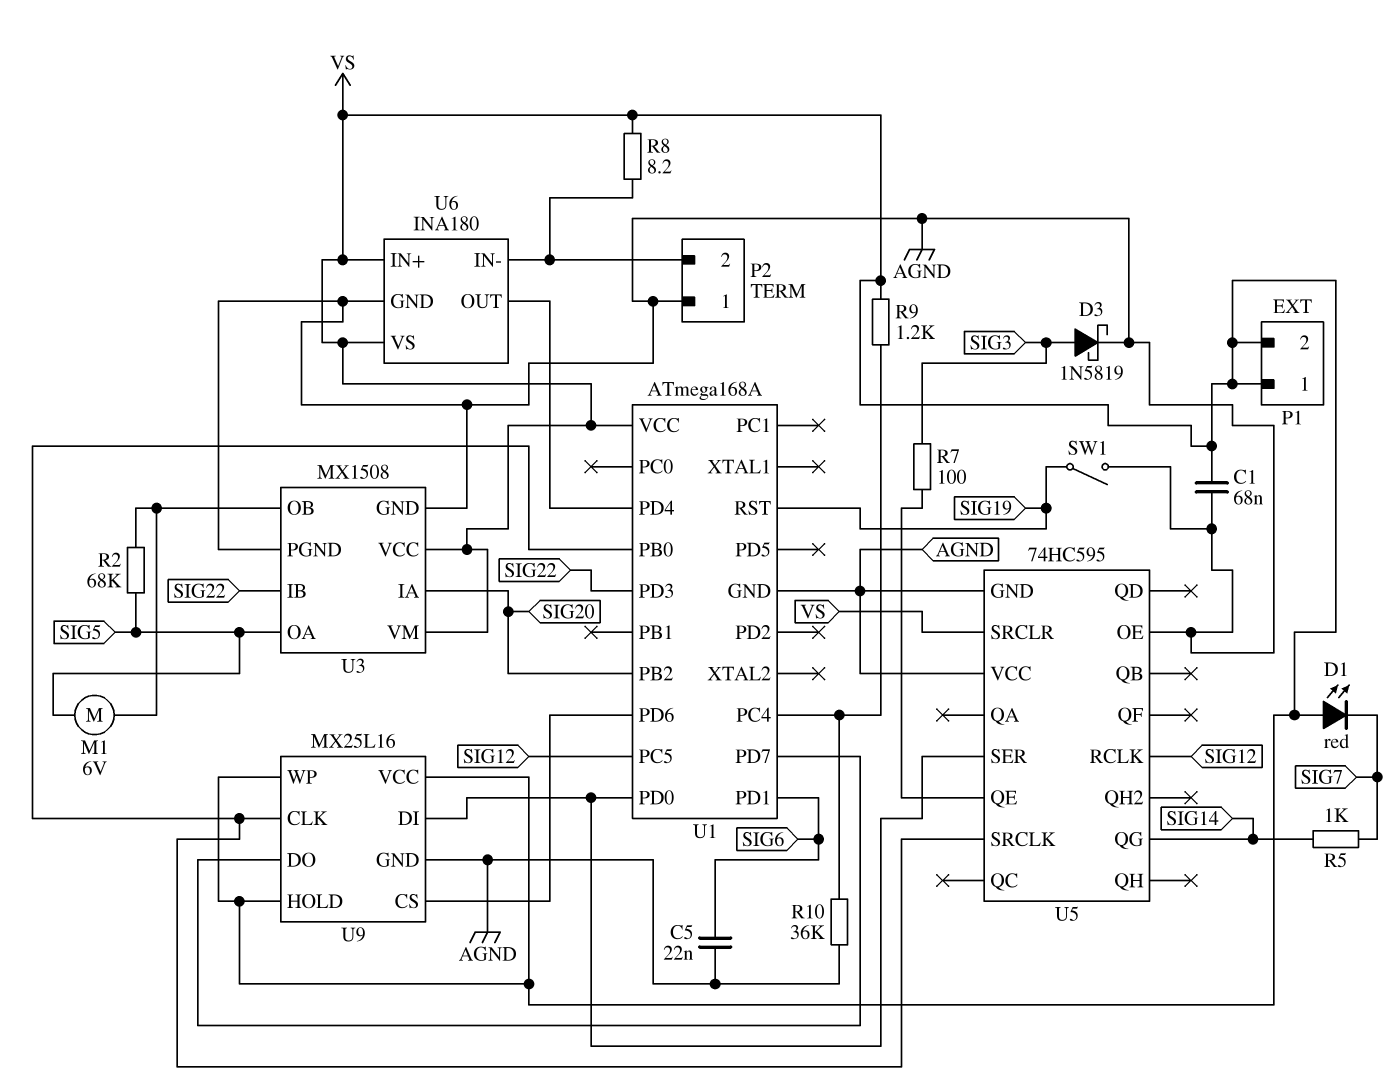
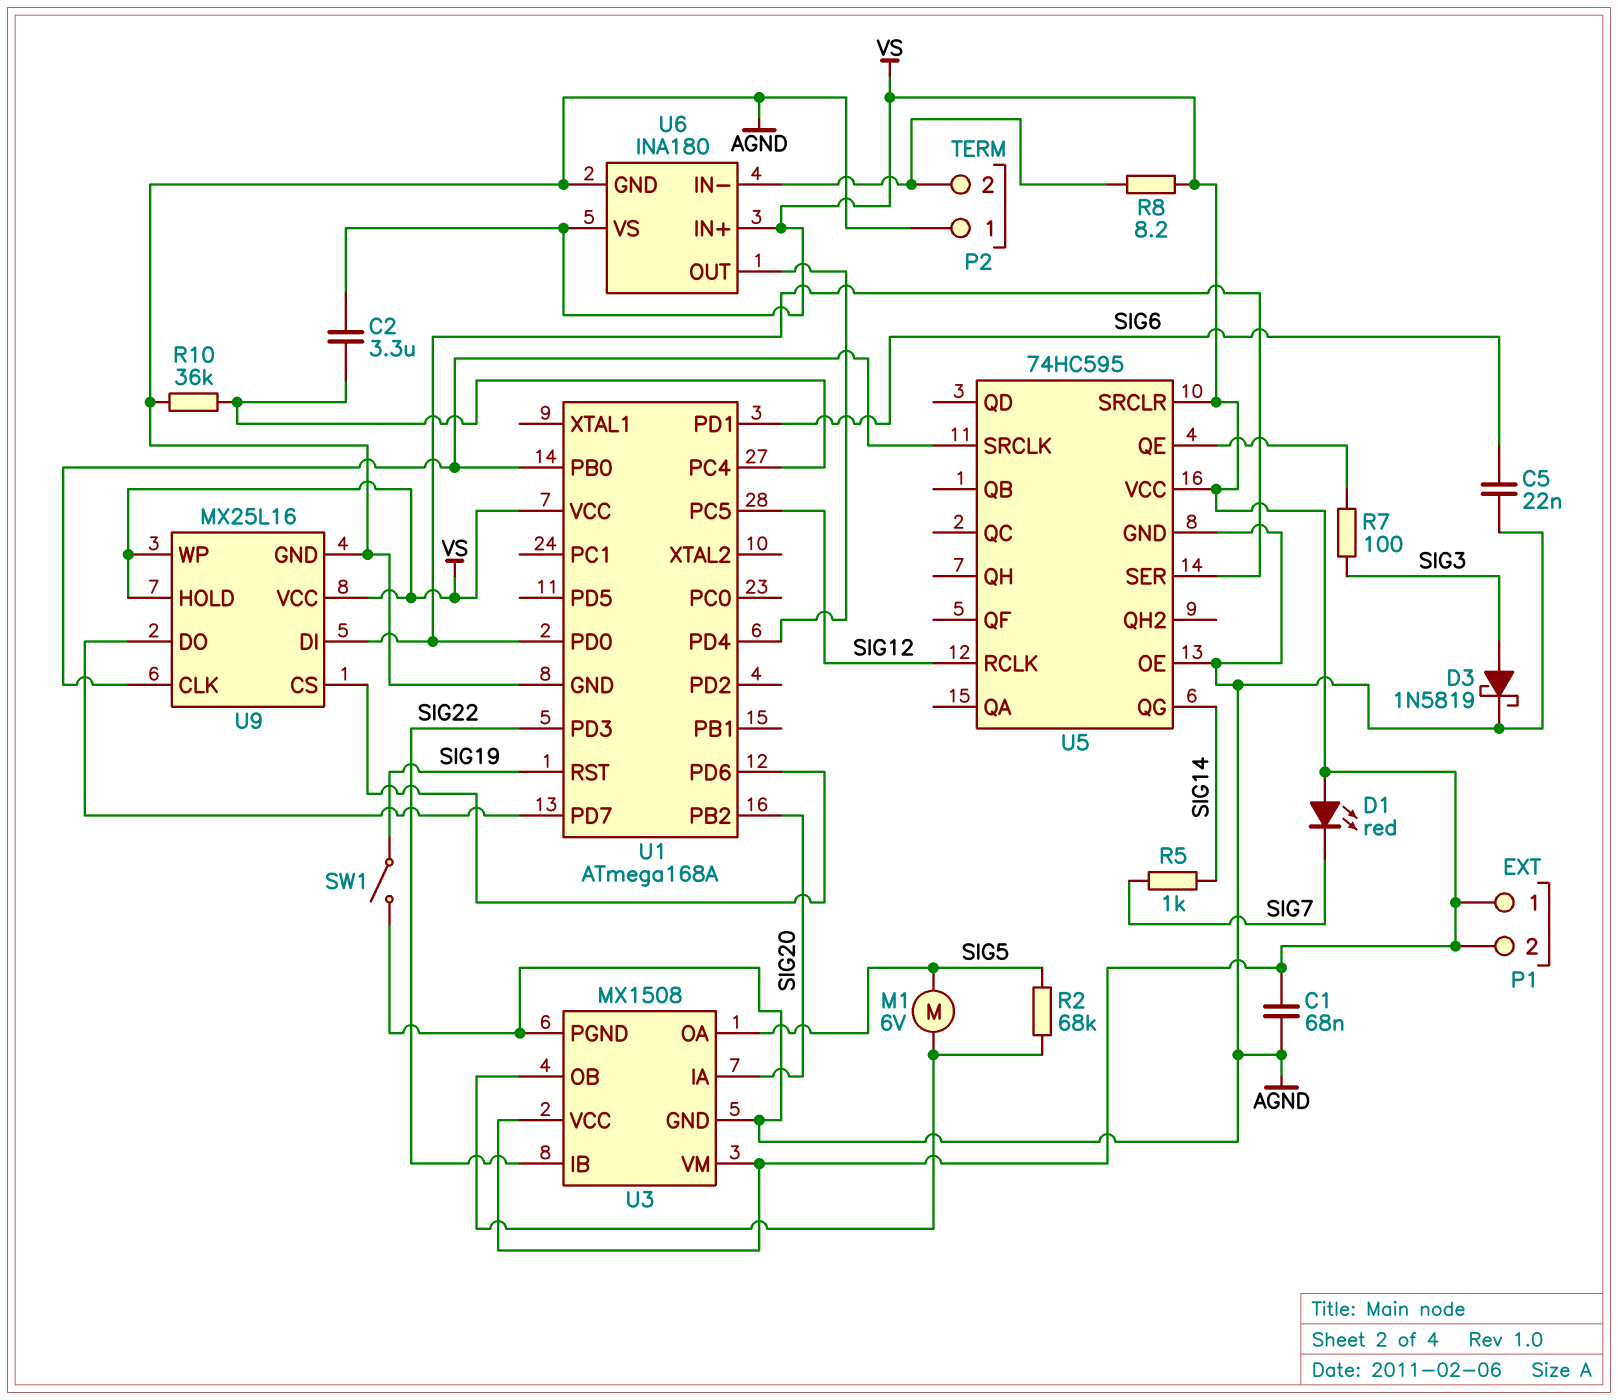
C2: none -> 3.3uF (U1/PC4, VS)
R9: 1.2k (U1/PC4, VS) -> none
U5 pin VCC: AGND -> VS

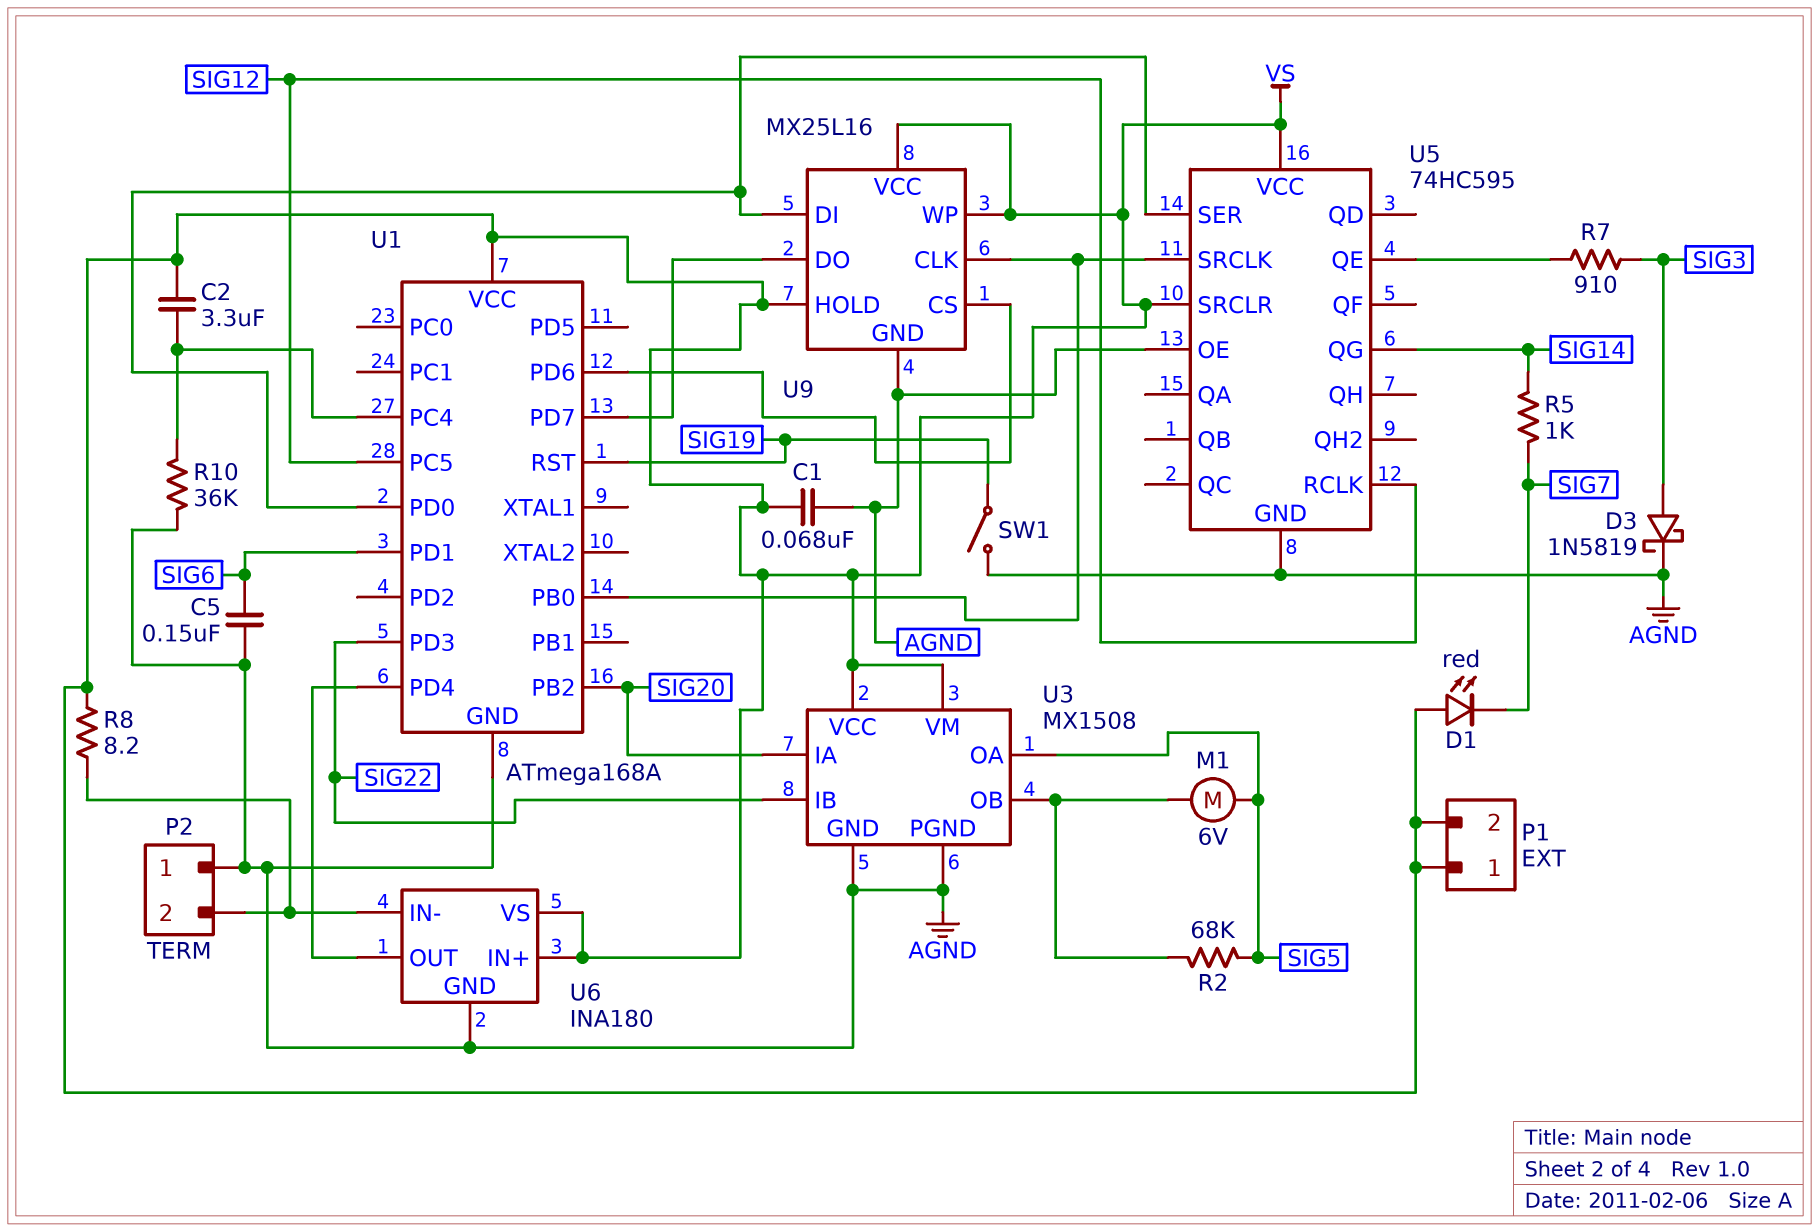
C5: 22nF (AGND, SIG6) -> 150nF (AGND, SIG6)
R7: 100 (SIG3, U5/QE) -> 910 (SIG3, U5/QE)

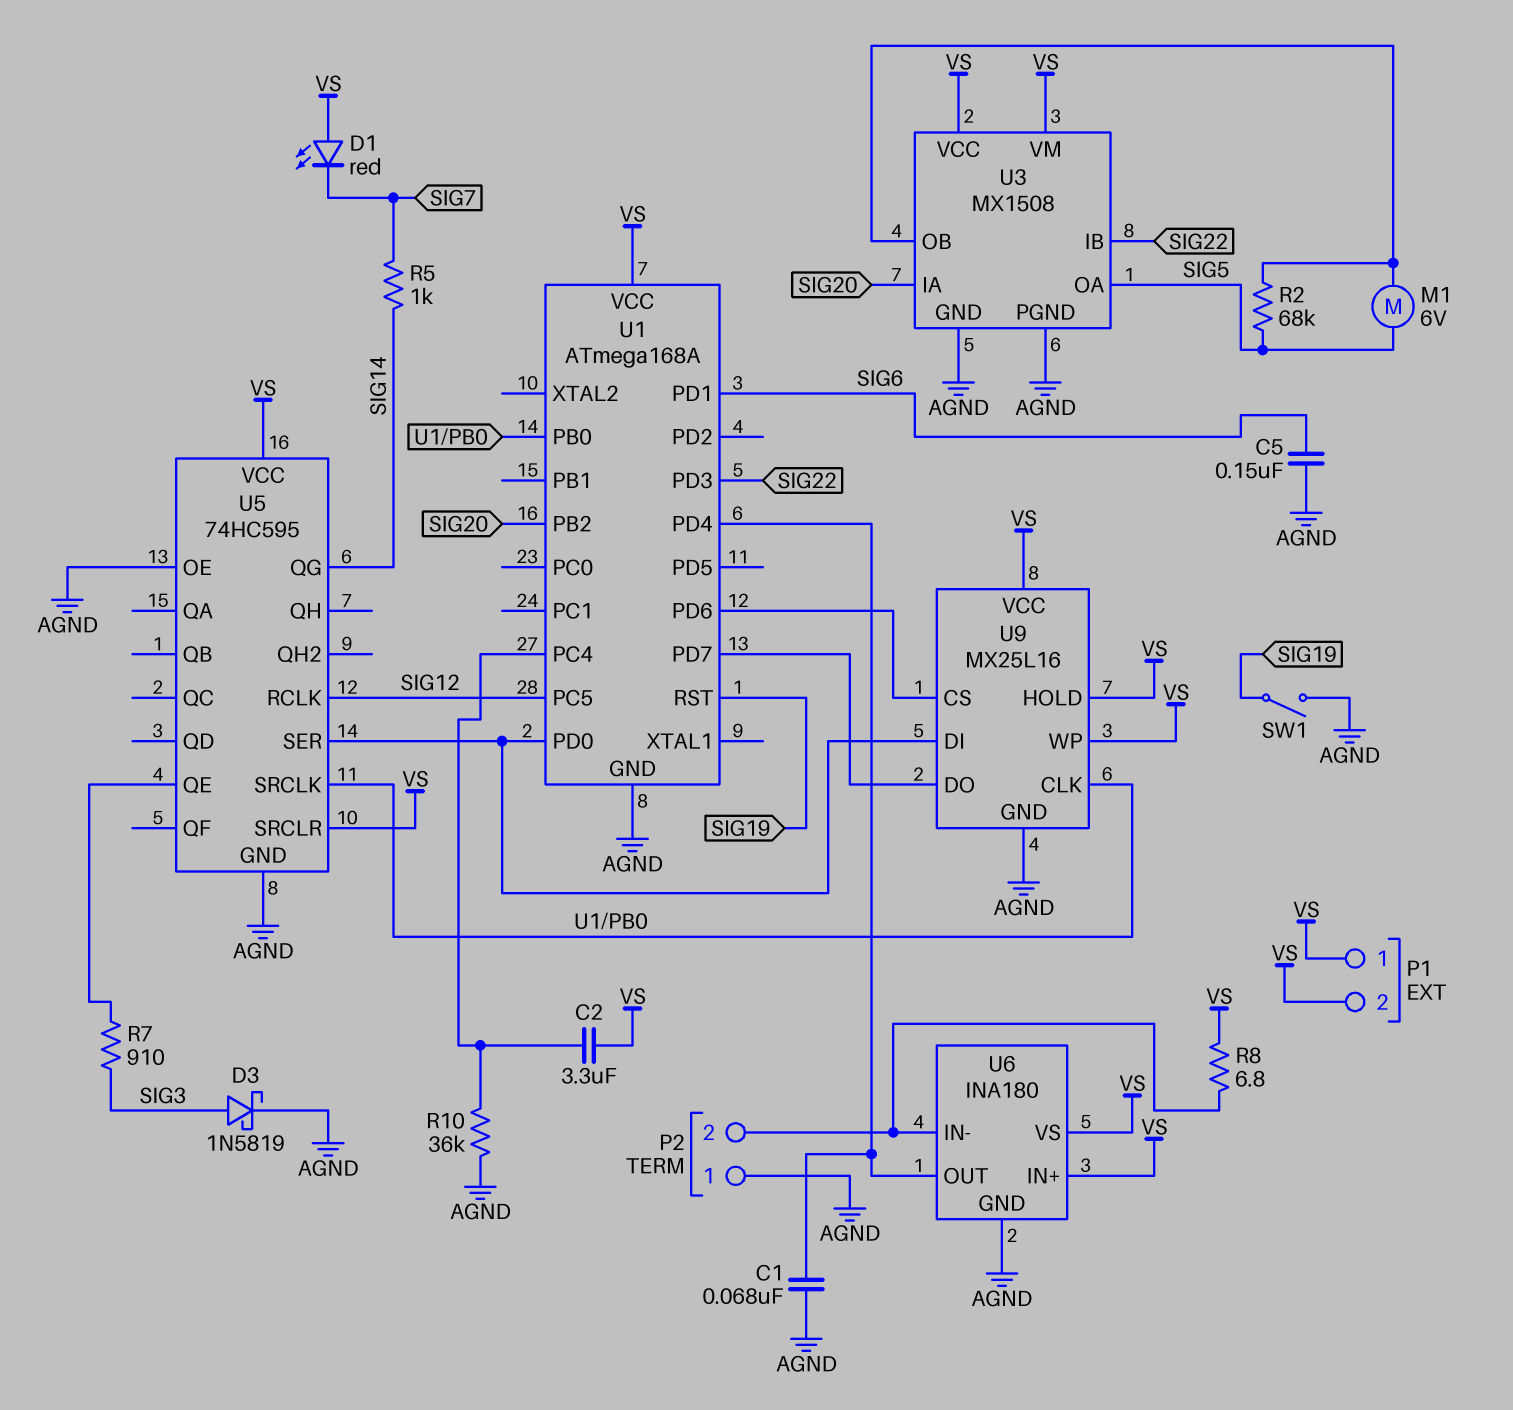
C1: 68nF (AGND, VS) -> 68nF (AGND, U1/PD4)
R8: 8.2 (P2/2, VS) -> 6.8 (P2/2, VS)

